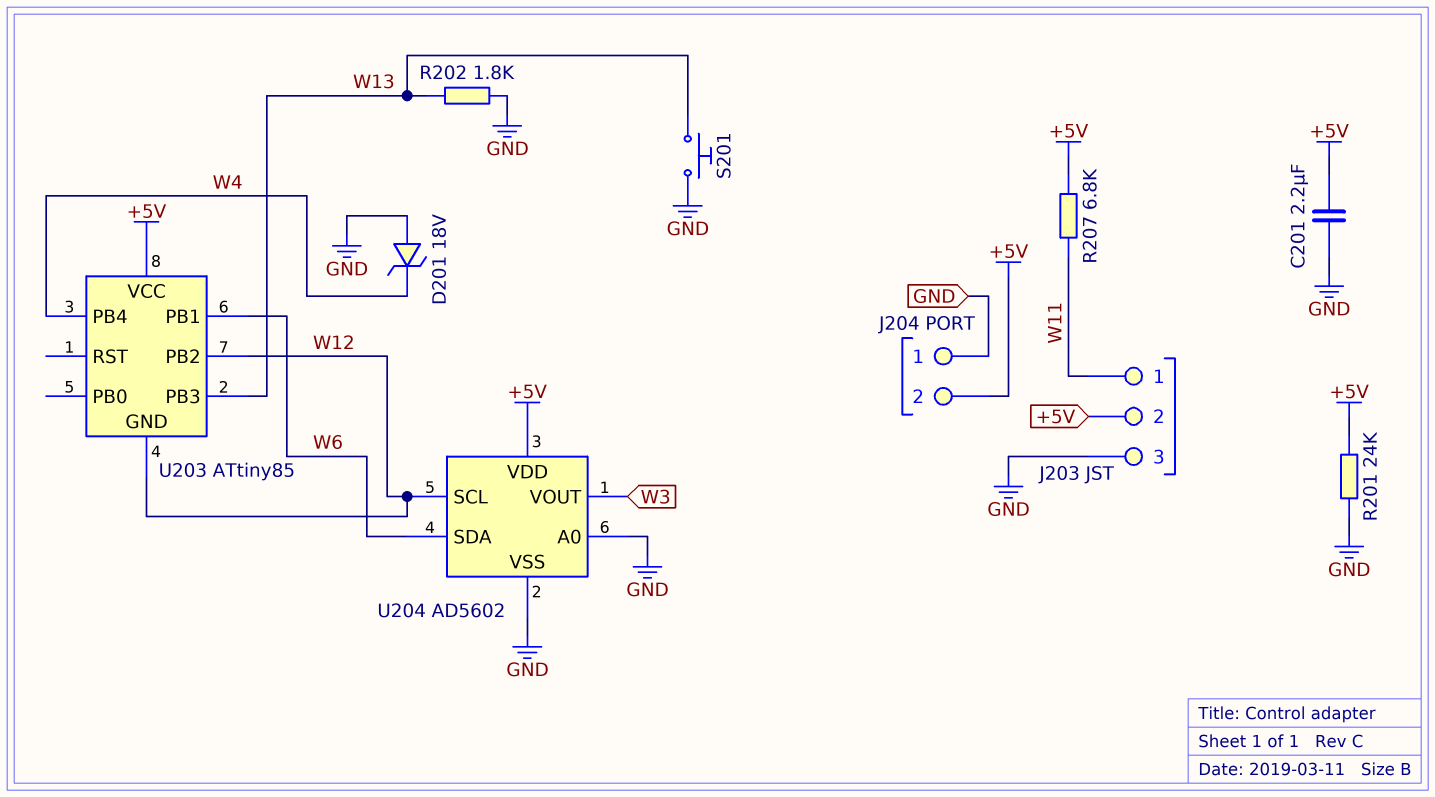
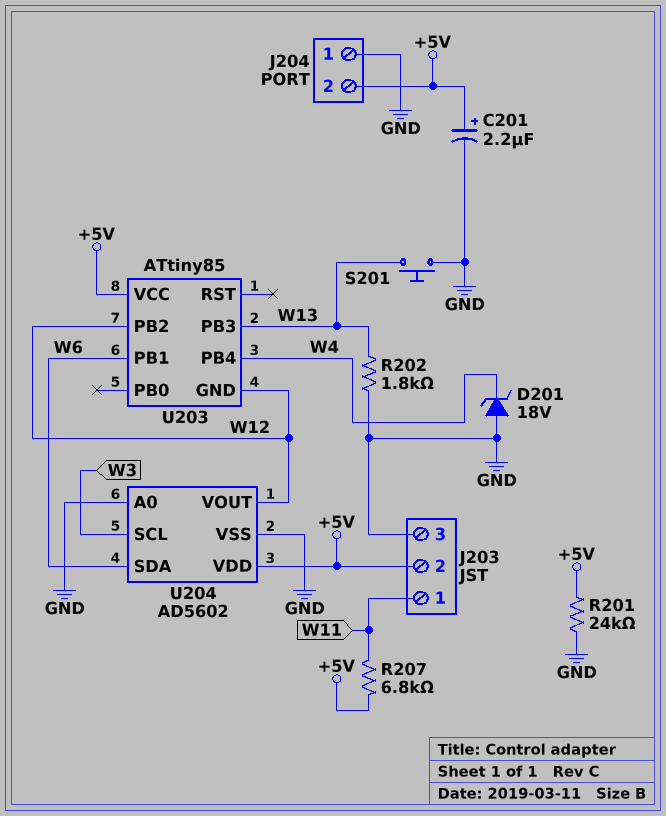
C201: 2.2uF (+5V, GND) -> 2.2uF (plus +5V, minus GND)
U204 pin SCL: W12 -> W3
U204 pin VOUT: W3 -> W12

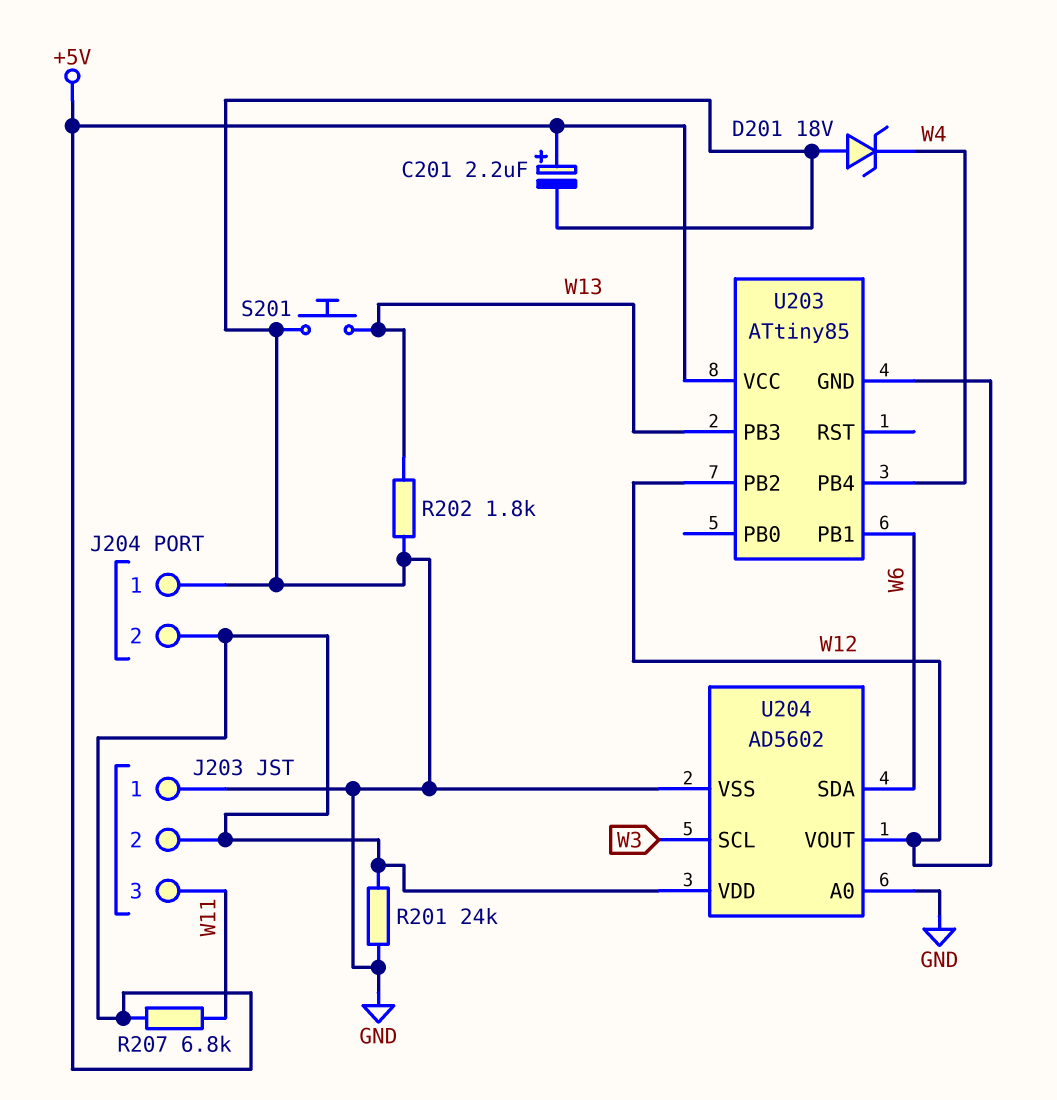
J203 pin 1: W11 -> GND
J203 pin 3: GND -> W11

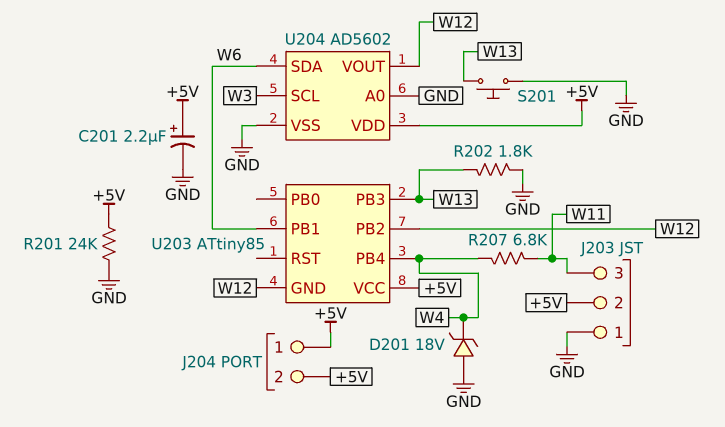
J204 pin 1: GND -> +5V
R207: 6.8k (+5V, W11) -> 6.8k (W4, W11)

